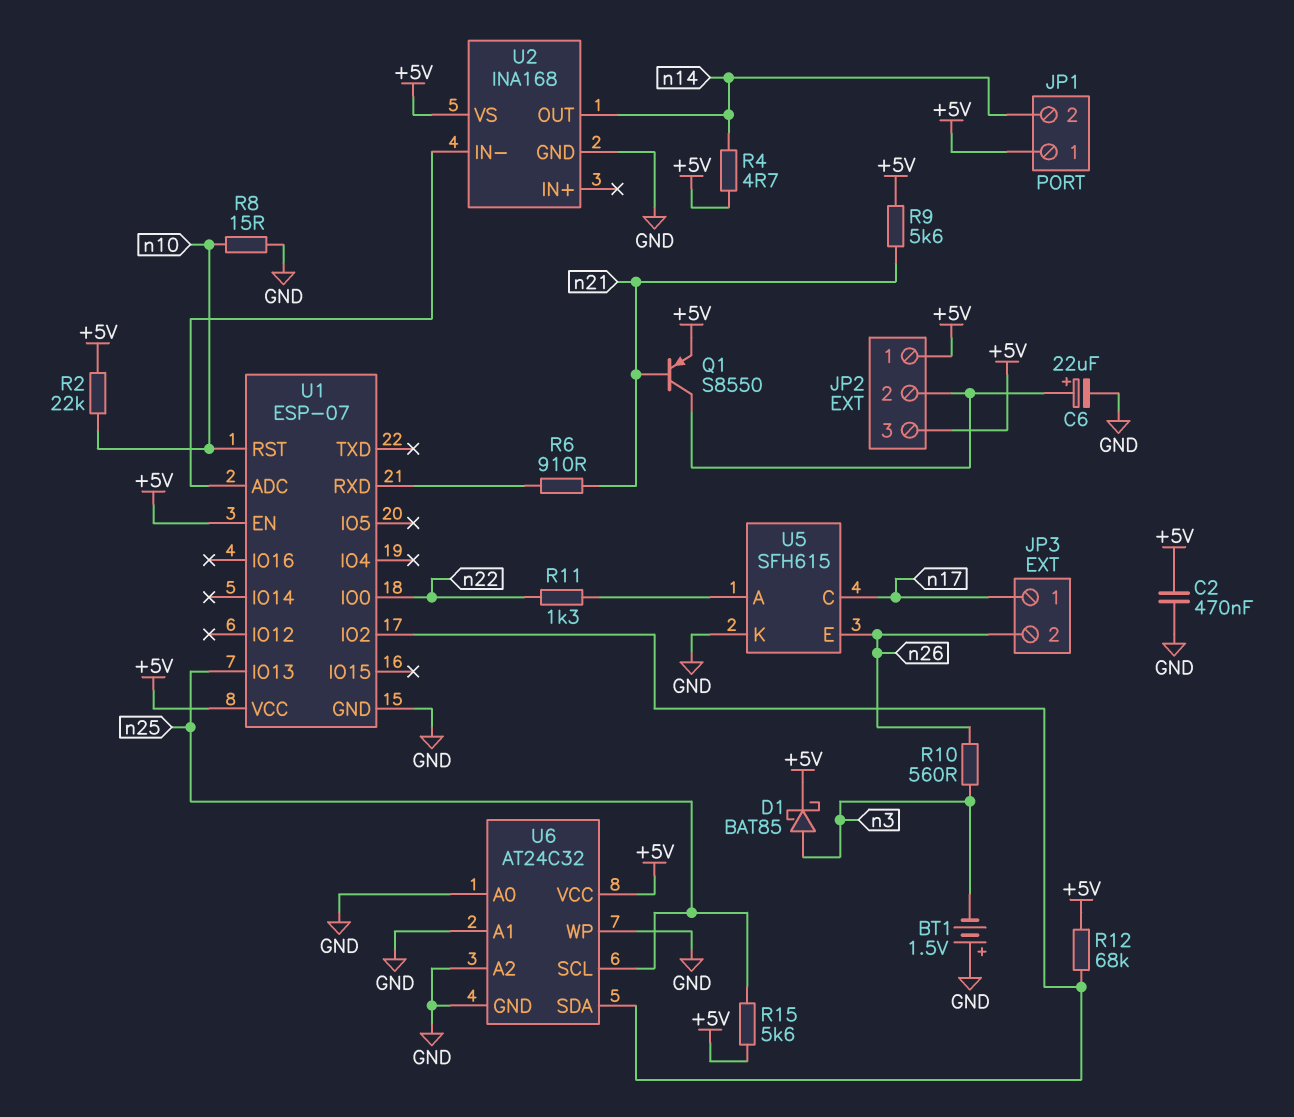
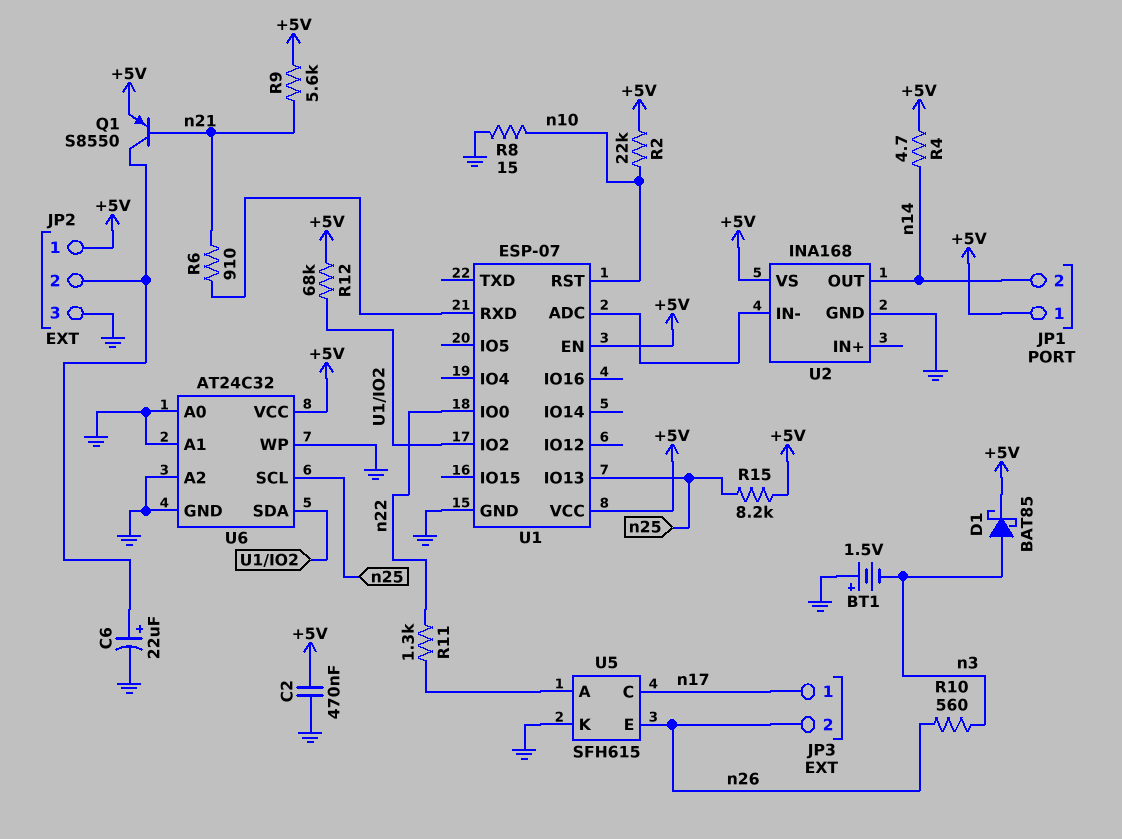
JP2 pin 3: +5V -> GND
R15: 5.6k (+5V, n25) -> 8.2k (+5V, n25)

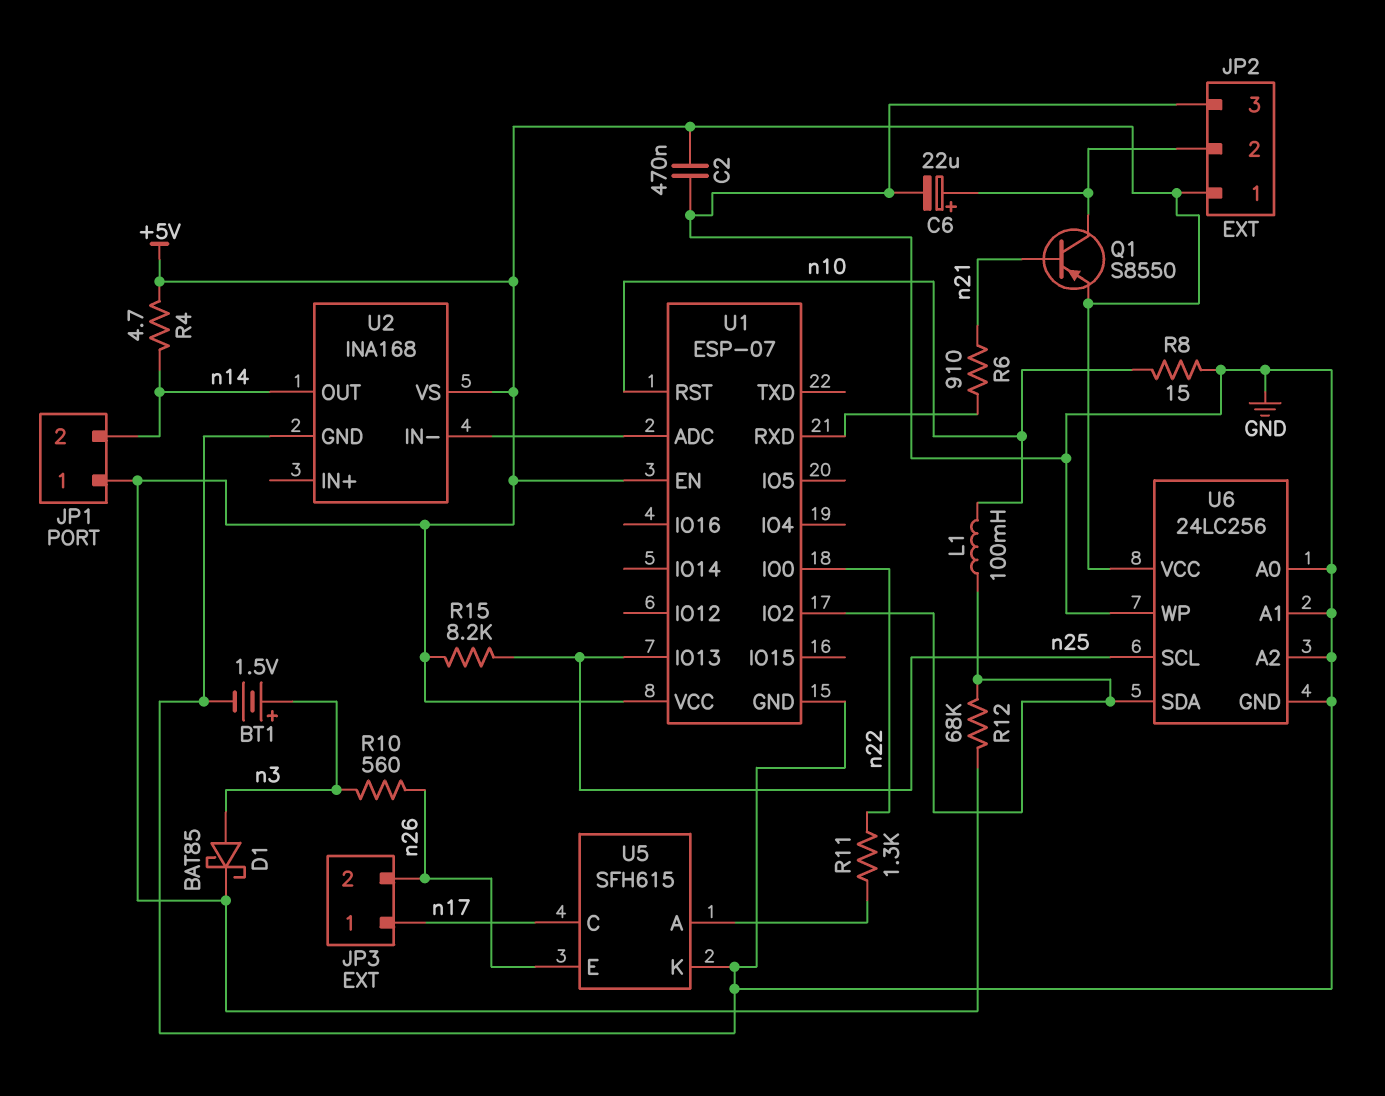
BT1: 1.5V (plus GND, minus n3) -> 1.5V (plus n3, minus GND)
L1: none -> 100mH (U1/IO2, n10)
R2: 22k (+5V, n10) -> none
R9: 5.6k (+5V, n21) -> none
U6: AT24C32 -> 24LC256

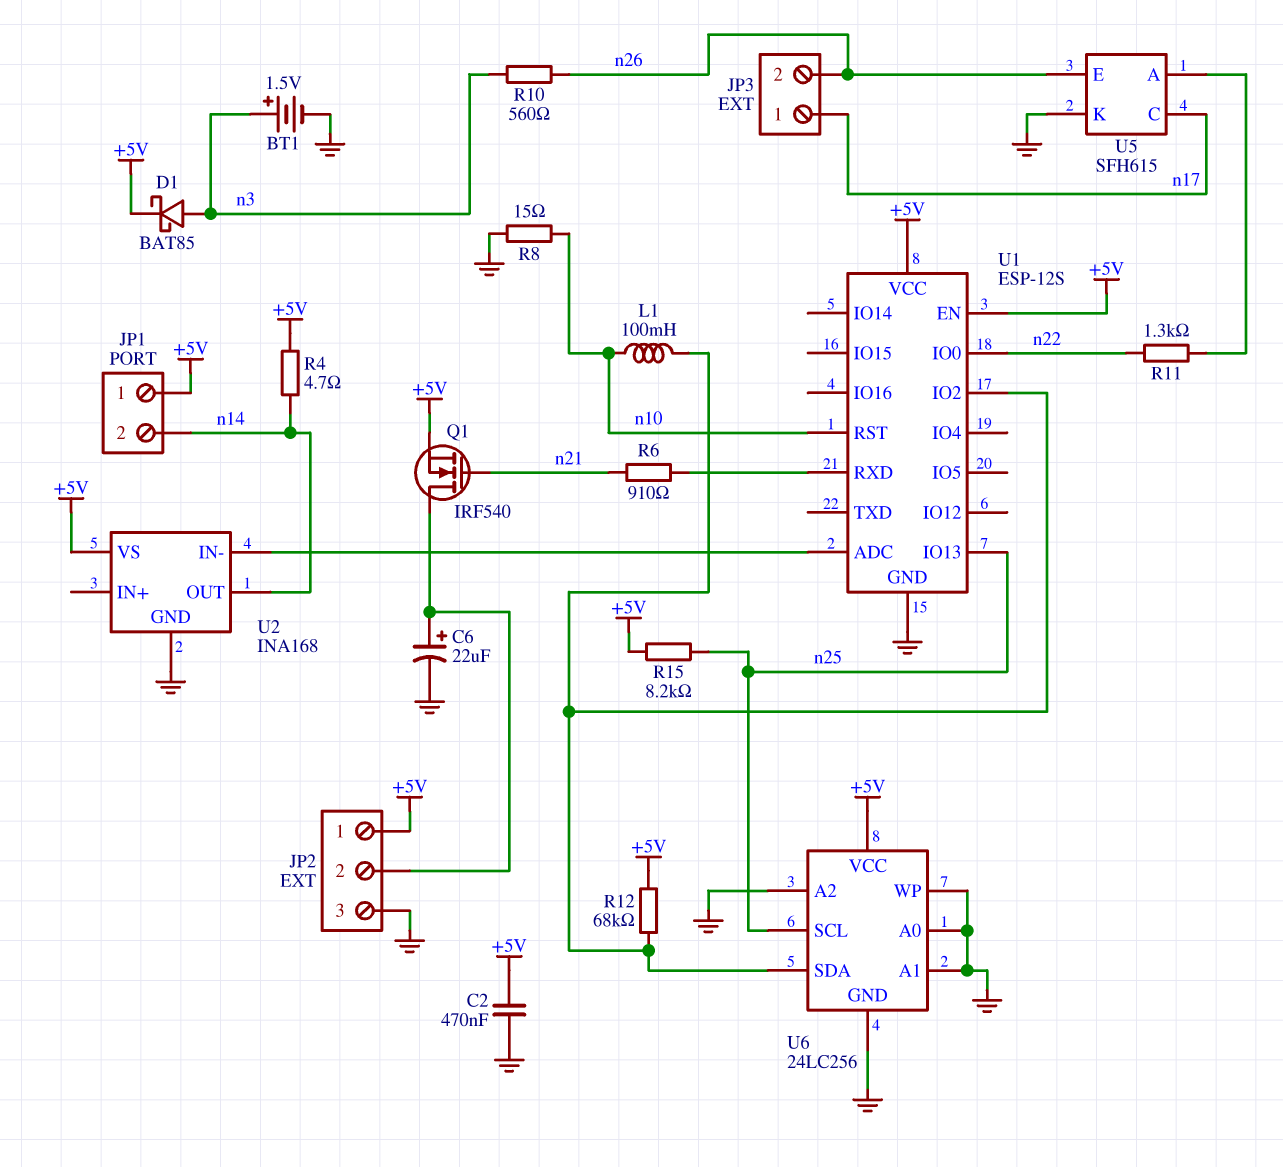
Q1: PNP S8550 (B n21, C JP2/2, E +5V) -> NMOS IRF540 (G n21, D JP2/2, S +5V)
U1: ESP-07 -> ESP-12S

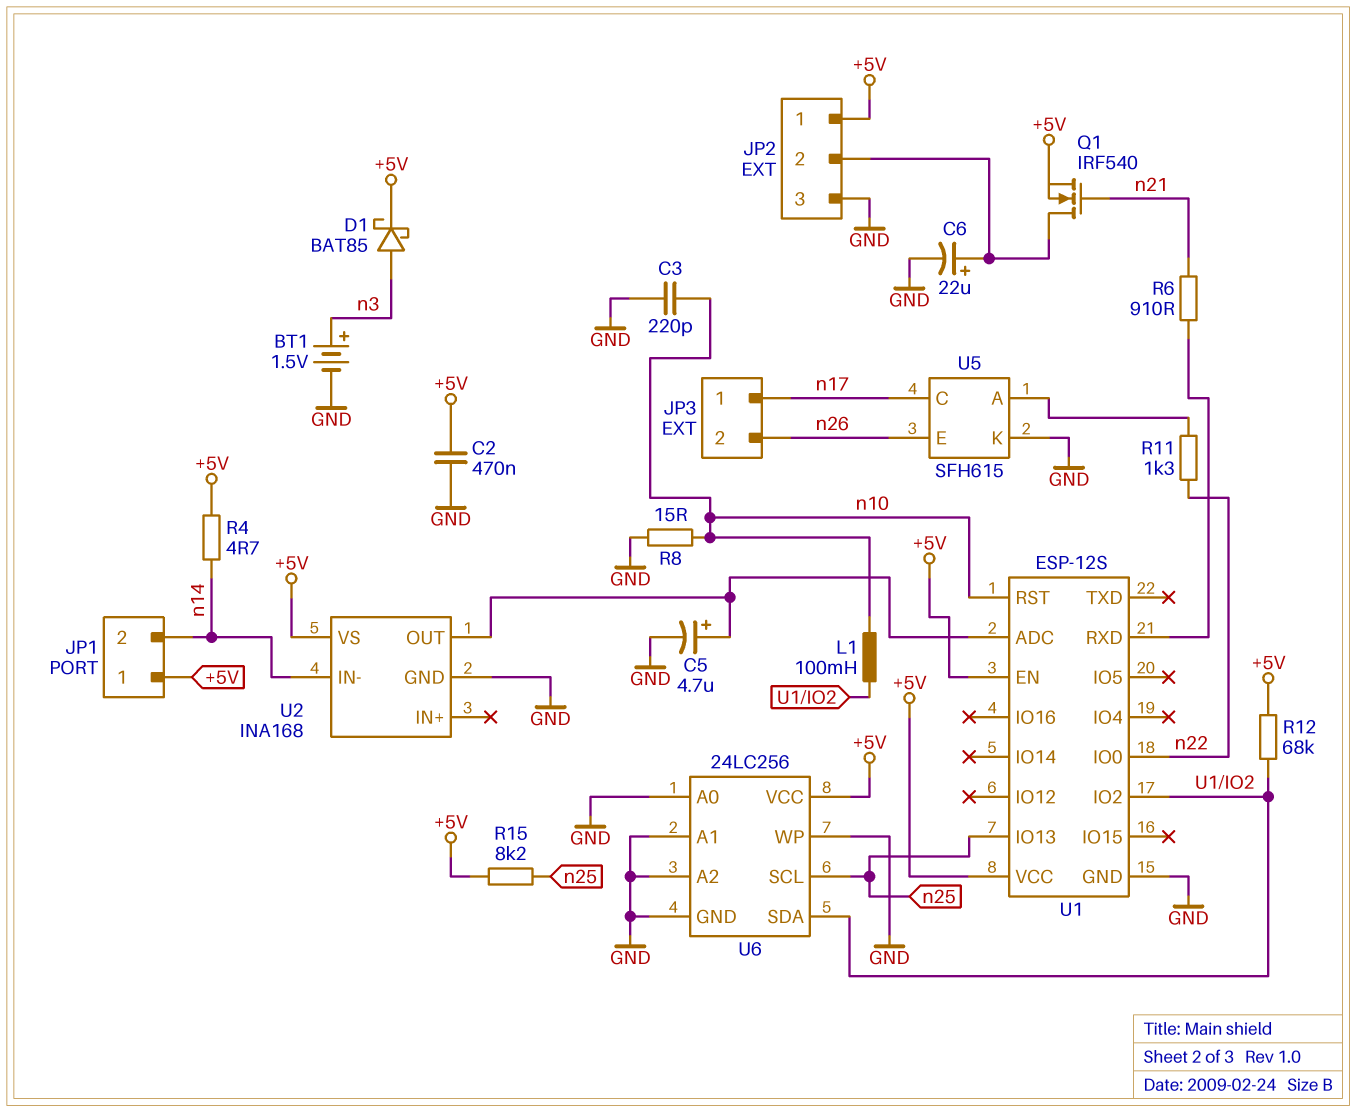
C3: none -> 220pF (GND, n10)
C5: none -> 4.7uF (plus U1/ADC, minus GND)
R10: 560 (n3, n26) -> none
U2 pin IN-: U1/ADC -> n14
U2 pin OUT: n14 -> U1/ADC

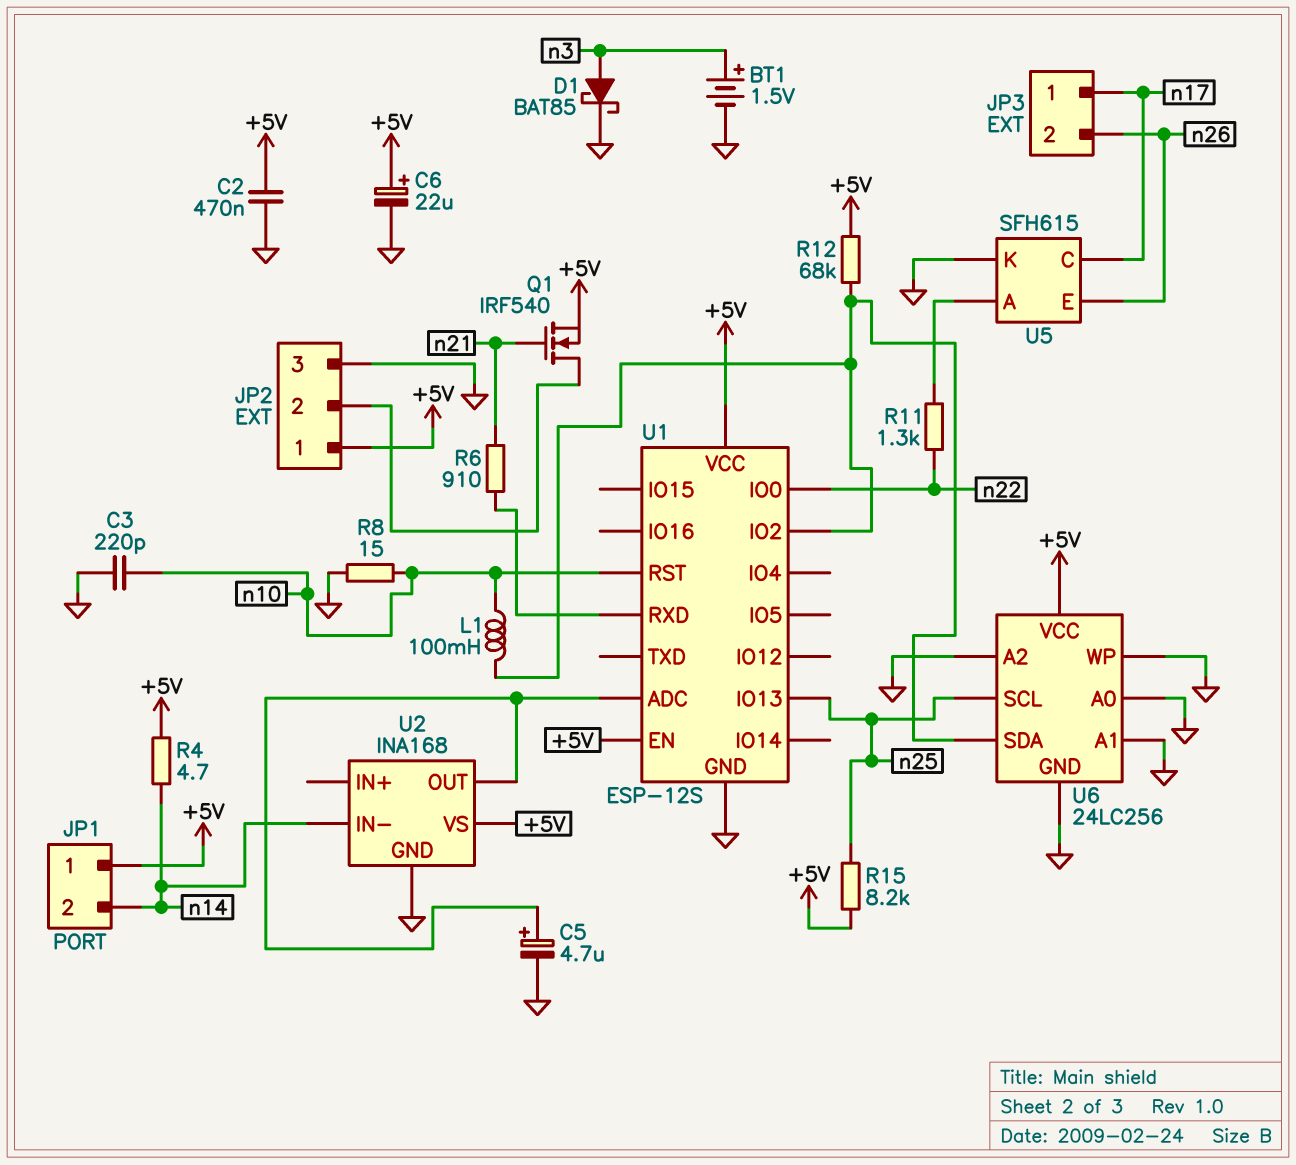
C6: 22uF (plus JP2/2, minus GND) -> 22uF (plus +5V, minus GND)
D1: schottky BAT85 (A n3, K +5V) -> schottky BAT85 (A n3, K GND)

